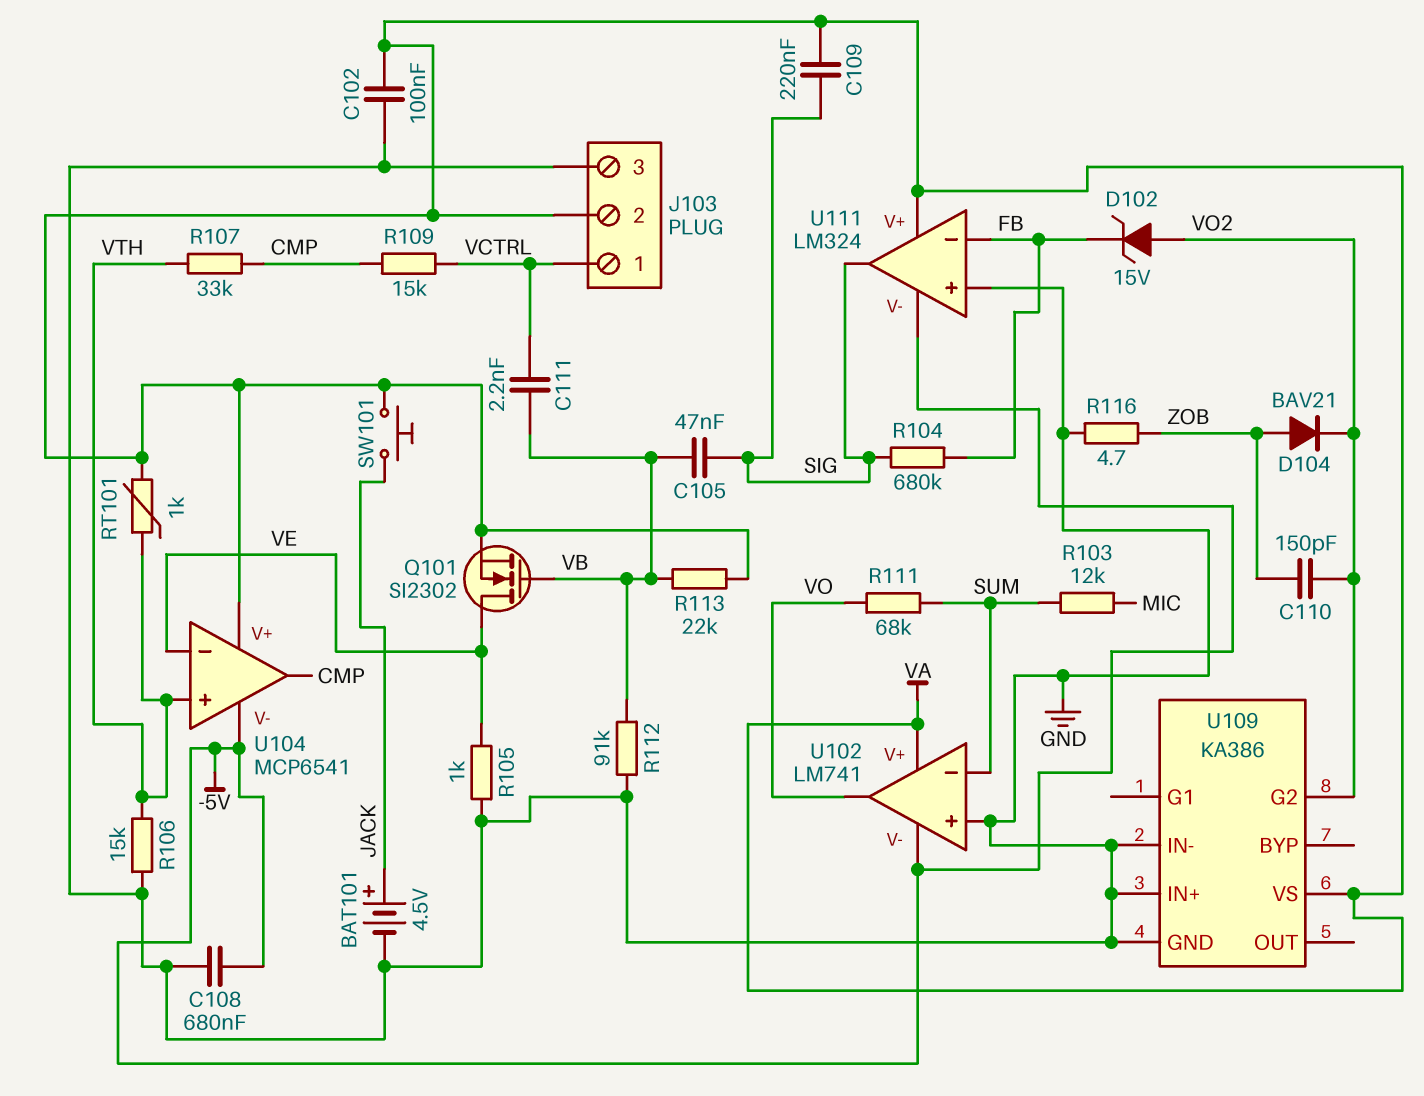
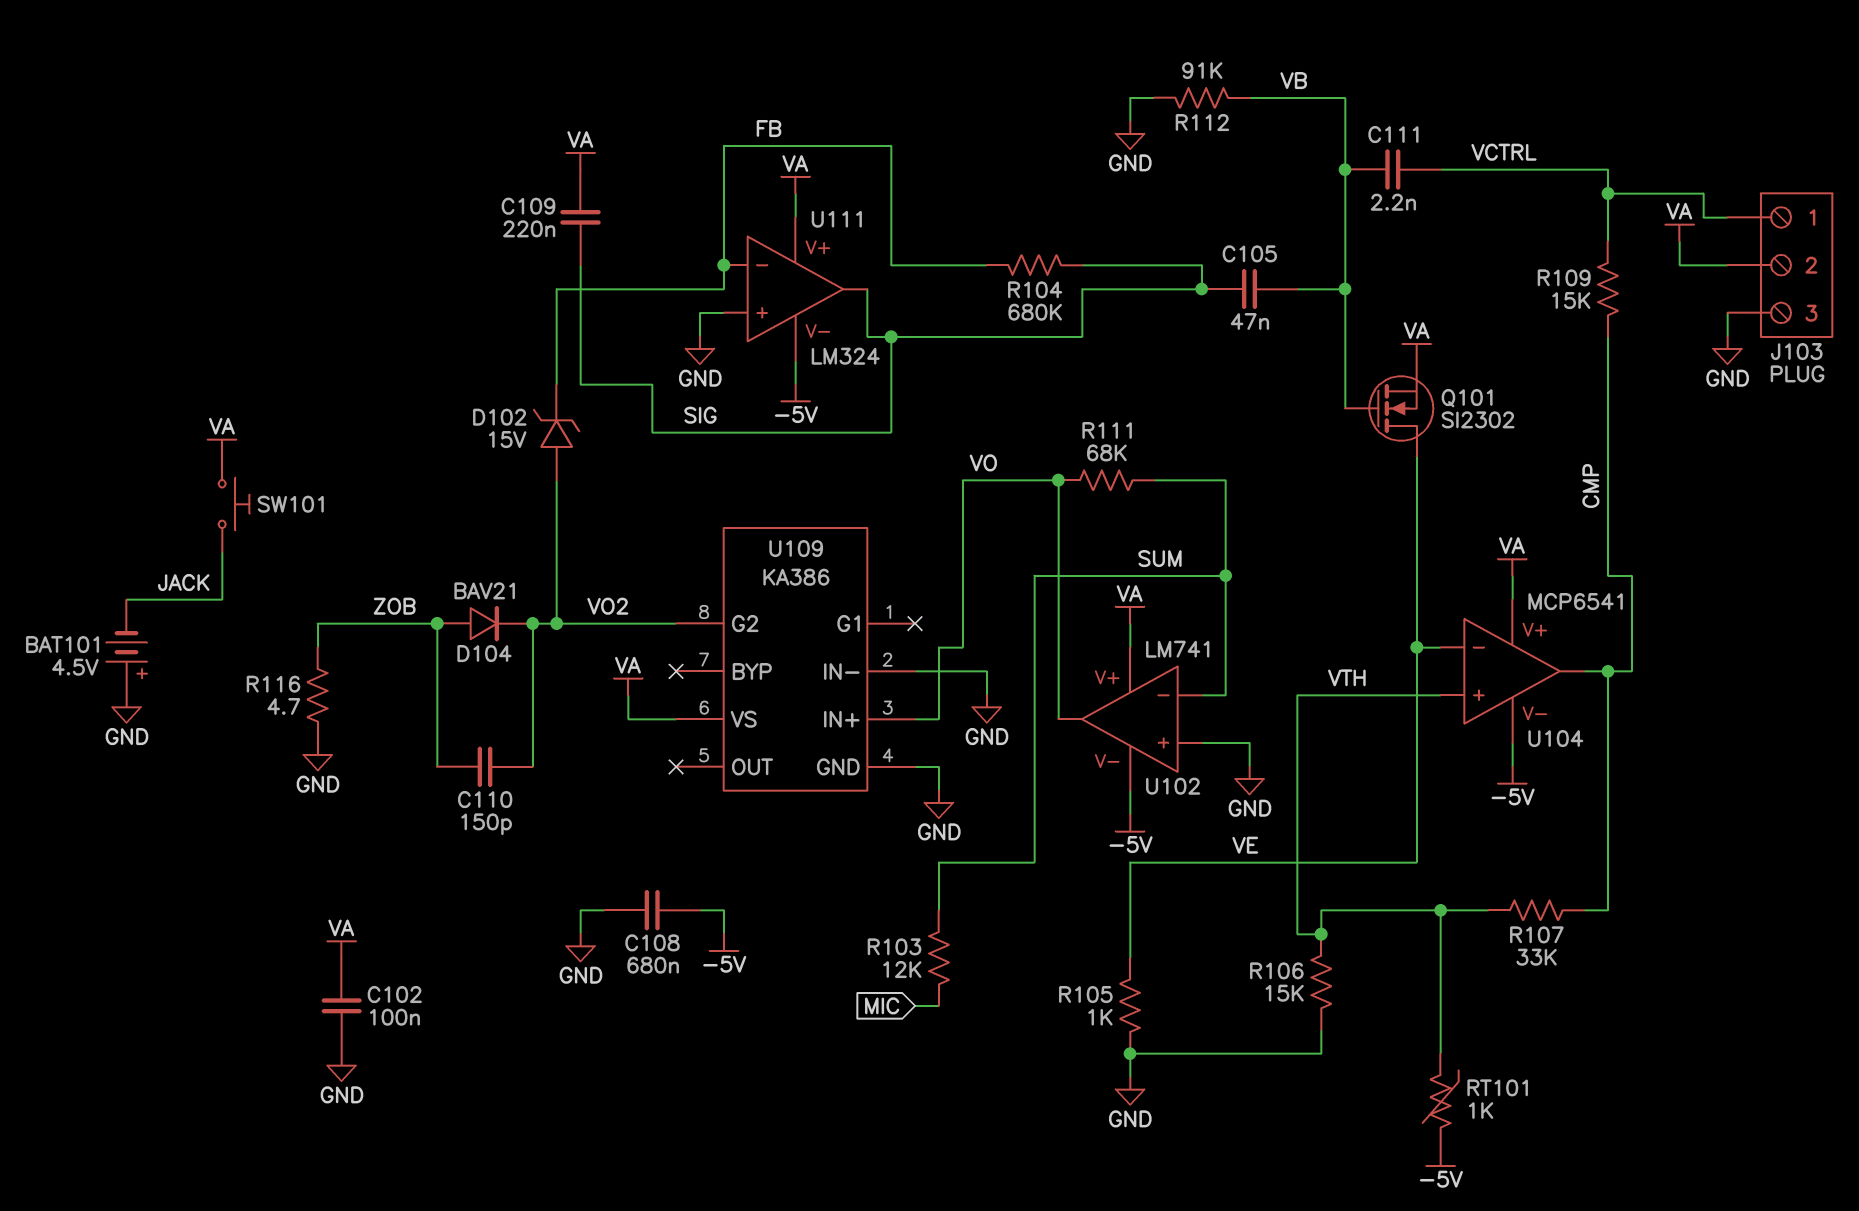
BAT101: 4.5V (plus JACK, minus GND) -> 4.5V (plus GND, minus JACK)
R113: 22k (VA, VB) -> none
RT101: 1k (VA, VTH) -> 1k (-5V, VTH)
U109 pin IN+: GND -> VO

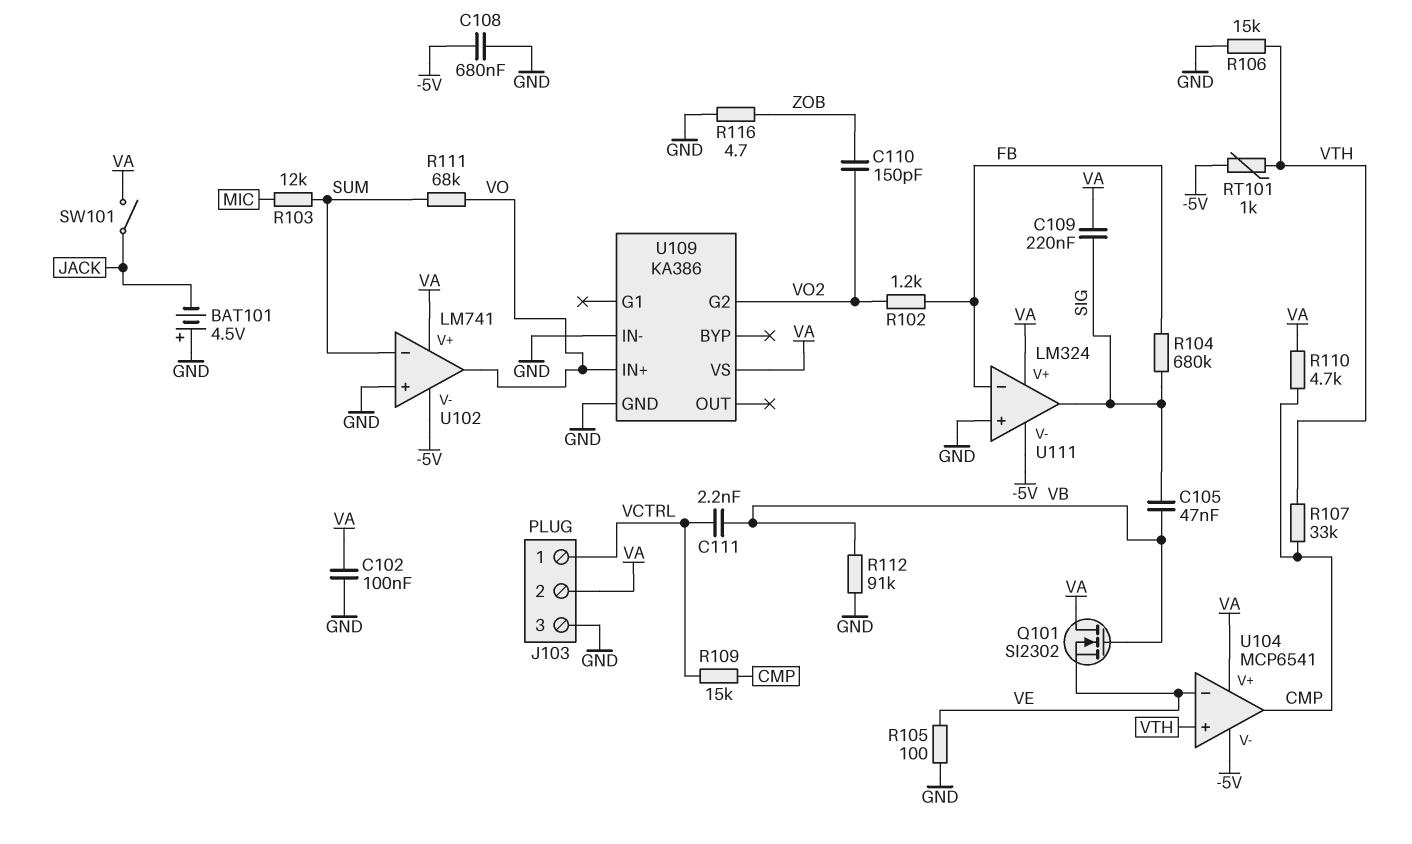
D102: zener 15V (A VO2, K FB) -> none
D104: diode BAV21 (A ZOB, K VO2) -> none
Q101: NMOS SI2302 (G VB, D VE, S VA) -> NMOS SI2302 (G VB, D VA, S VE)
R102: none -> 1.2k (FB, VO2)
R105: 1k (GND, VE) -> 100 (GND, VE)
R110: none -> 4.7k (CMP, VA)
SW101: button (JACK, VA) -> switch (JACK, VA)

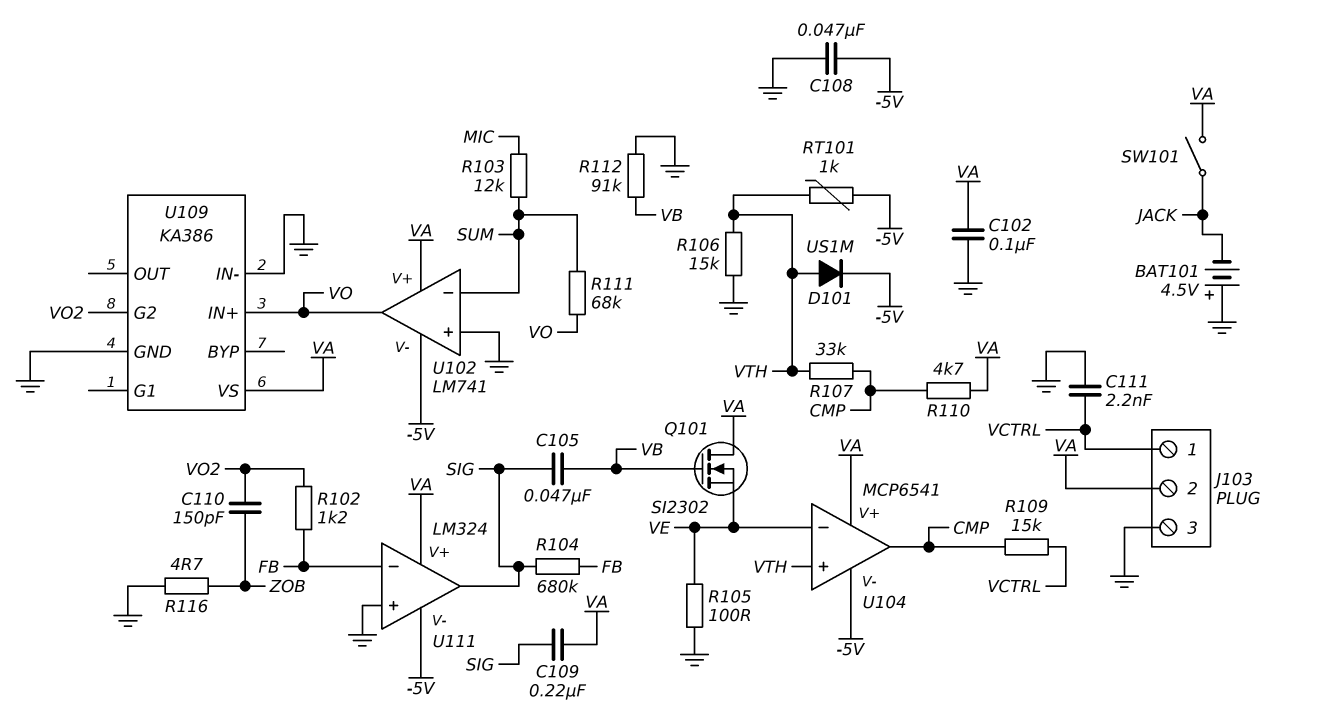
C108: 680nF (-5V, GND) -> 47nF (-5V, GND)
C111: 2.2nF (VB, VCTRL) -> 2.2nF (GND, VCTRL)
D101: none -> diode US1M (A VTH, K -5V)

